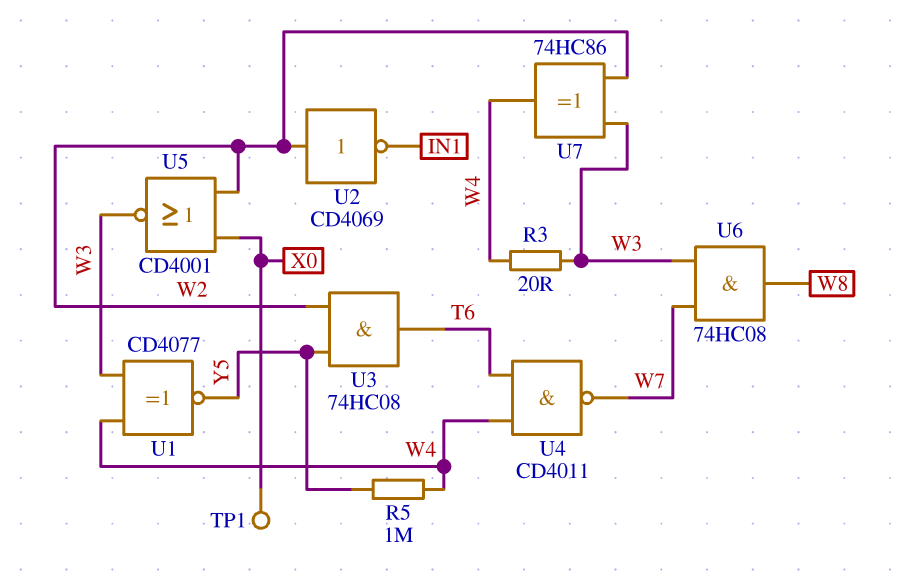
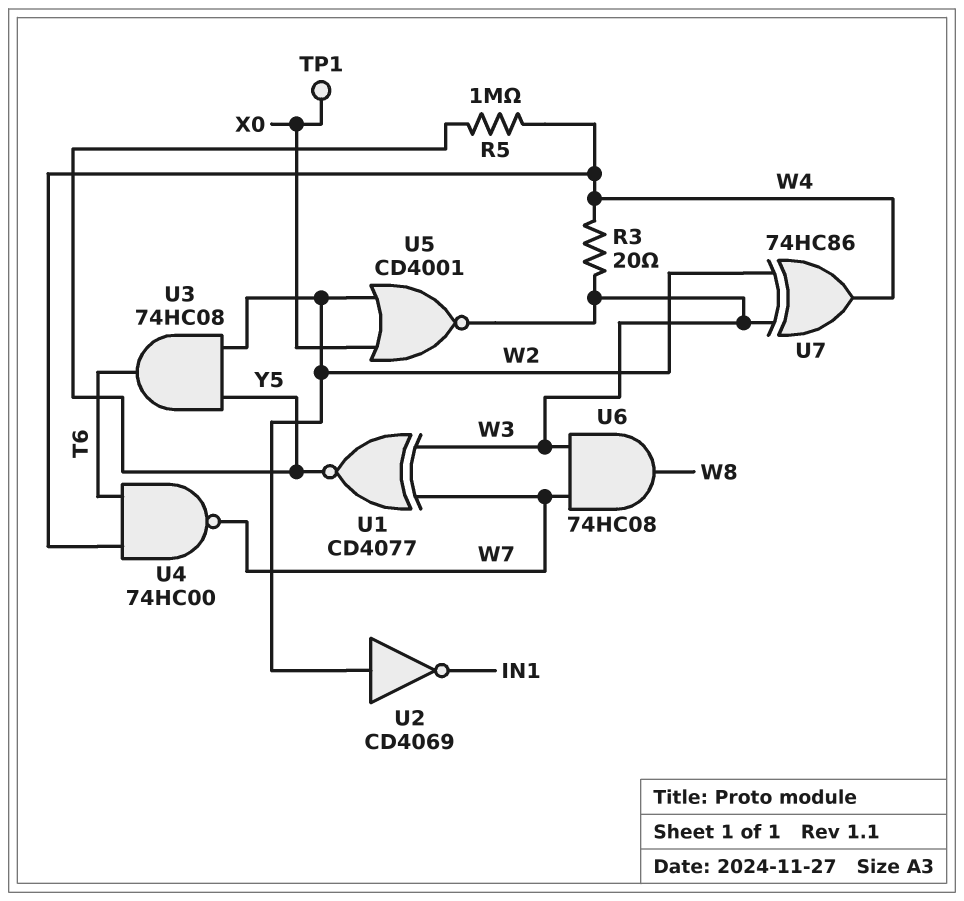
U1: XNOR CD4077 (in W3, in W4, out Y5) -> XNOR CD4077 (in W3, in W7, out Y5)
U4: NAND CD4011 (in T6, in W4, out W7) -> NAND 74HC00 (in T6, in W4, out W7)

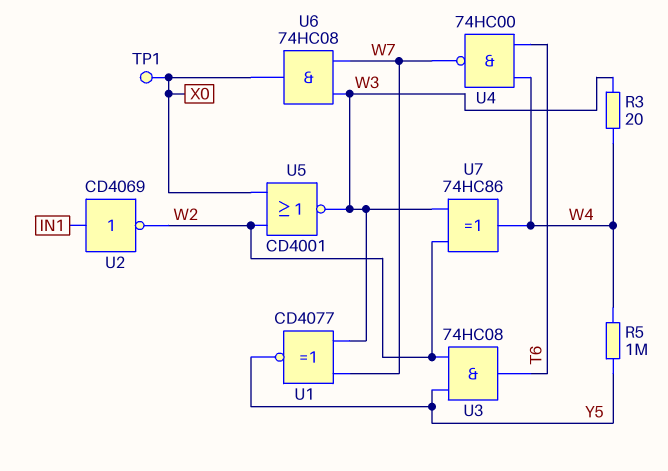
U2: NOT CD4069 (in W2, out IN1) -> NOT CD4069 (in IN1, out W2)
U6: AND 74HC08 (in W3, in W7, out W8) -> AND 74HC08 (in W3, in W7, out X0)

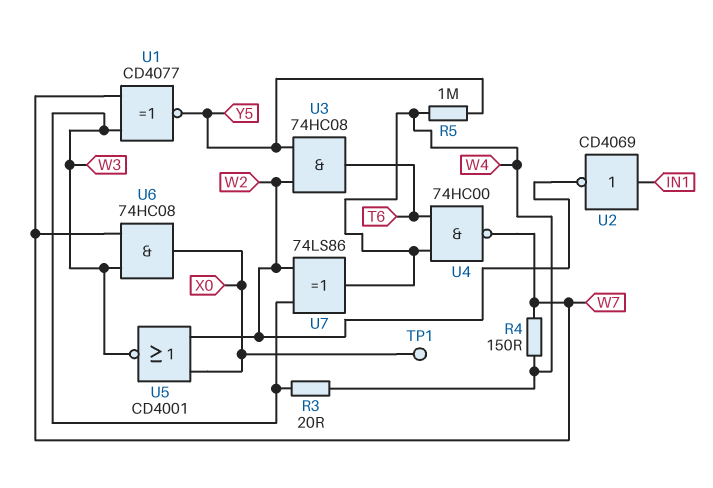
R4: none -> 150 (W4, W7)
U7: XOR 74HC86 (in W2, in W3, out W4) -> XOR 74LS86 (in W2, in W3, out W4)

